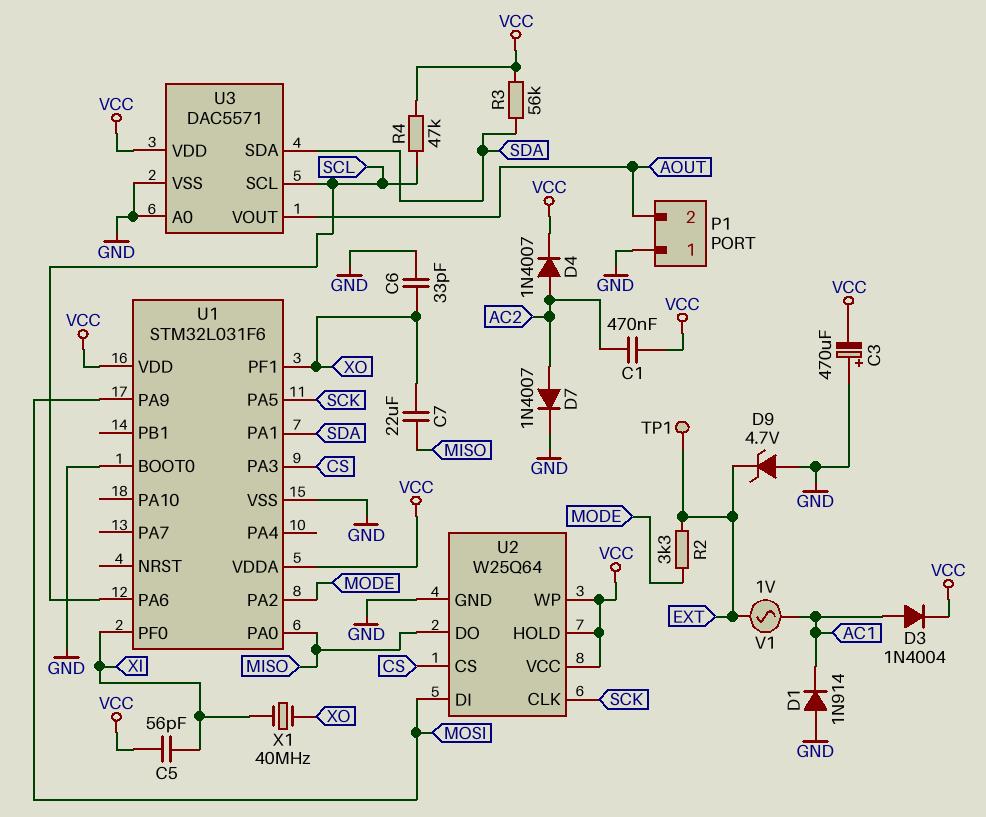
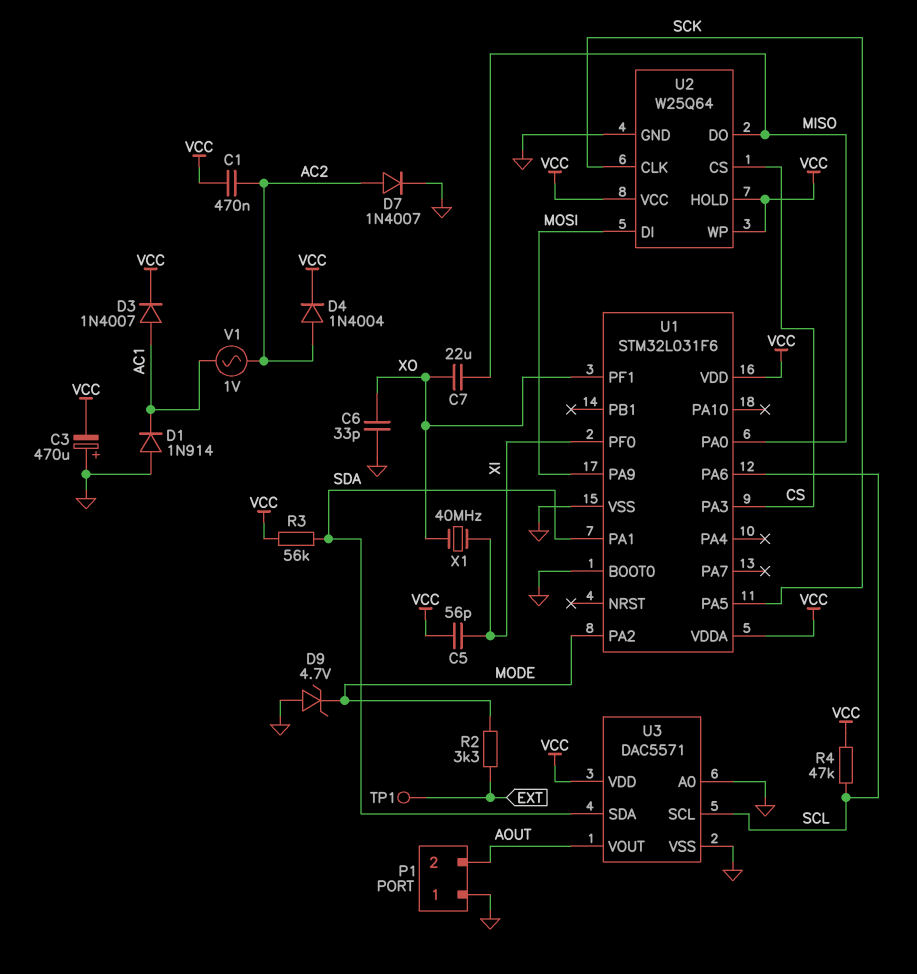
D3: diode 1N4004 (A AC1, K VCC) -> diode 1N4007 (A AC1, K VCC)
D4: diode 1N4007 (A AC2, K VCC) -> diode 1N4004 (A AC2, K VCC)
D9: zener 4.7V (A GND, K EXT) -> zener 4.7V (A GND, K MODE)
V1: AC 1V (AC1, EXT) -> AC 1V (AC1, AC2)

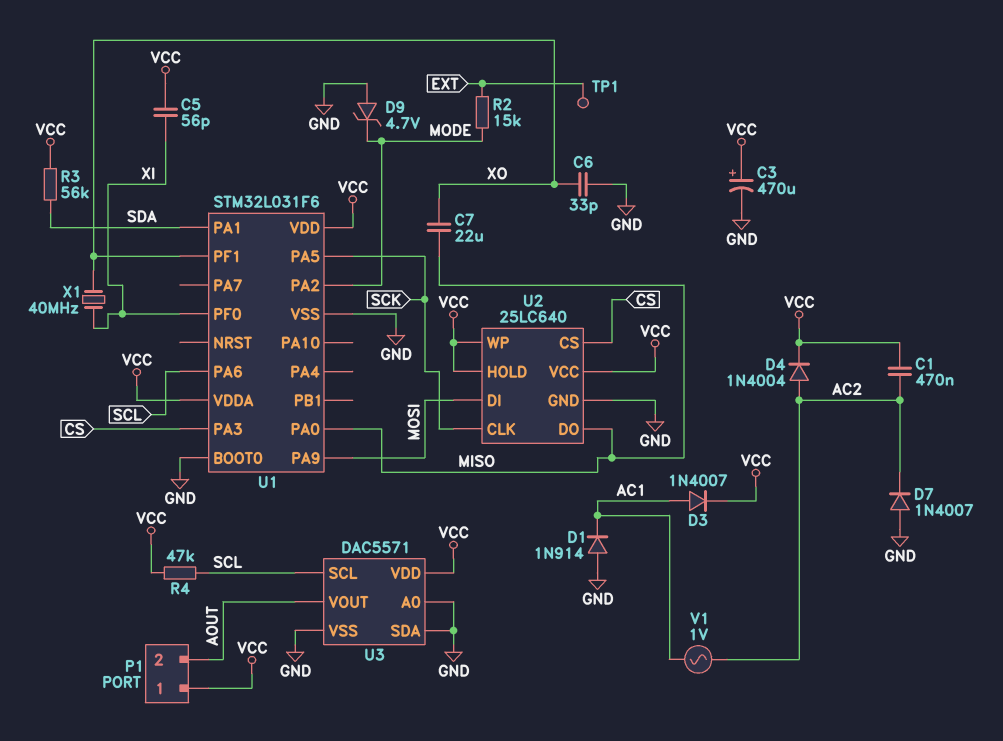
C3: 470uF (plus GND, minus VCC) -> 470uF (plus VCC, minus GND)
D7: diode 1N4007 (A AC2, K GND) -> diode 1N4007 (A GND, K AC2)
P1 pin 1: GND -> VCC
R2: 3.3k (EXT, MODE) -> 15k (EXT, MODE)
U2: W25Q64 -> 25LC640
U3 pin SDA: SDA -> GND

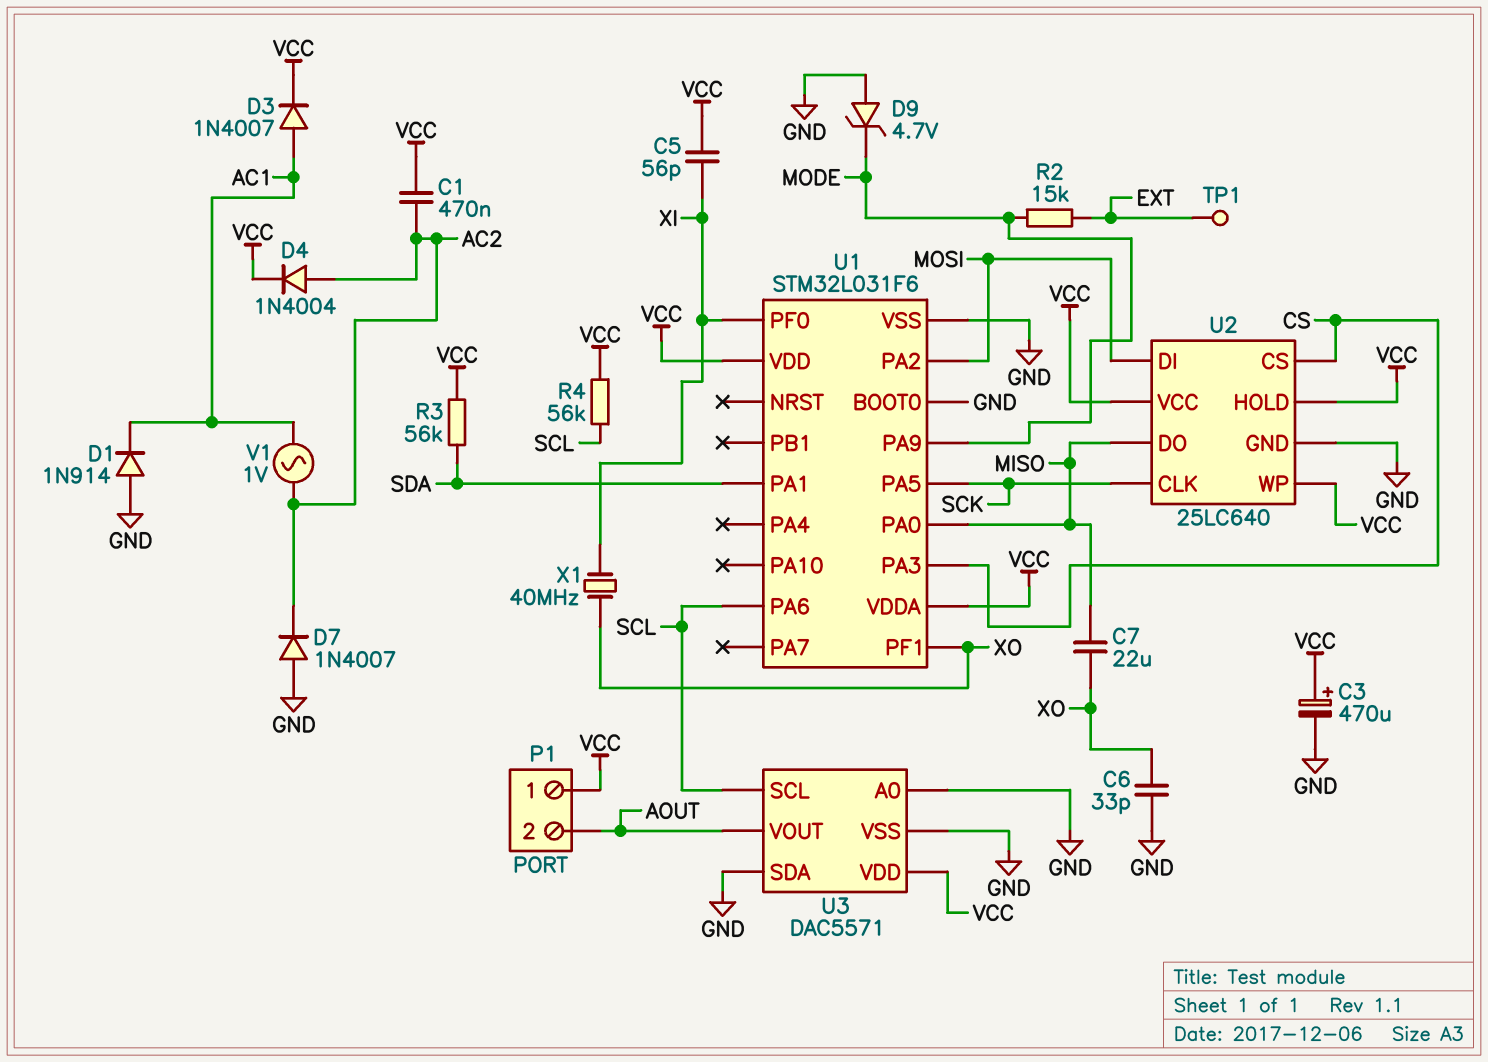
R4: 47k (SCL, VCC) -> 56k (SCL, VCC)
U1 pin PA2: MODE -> MOSI
U1 pin PA9: MOSI -> MODE

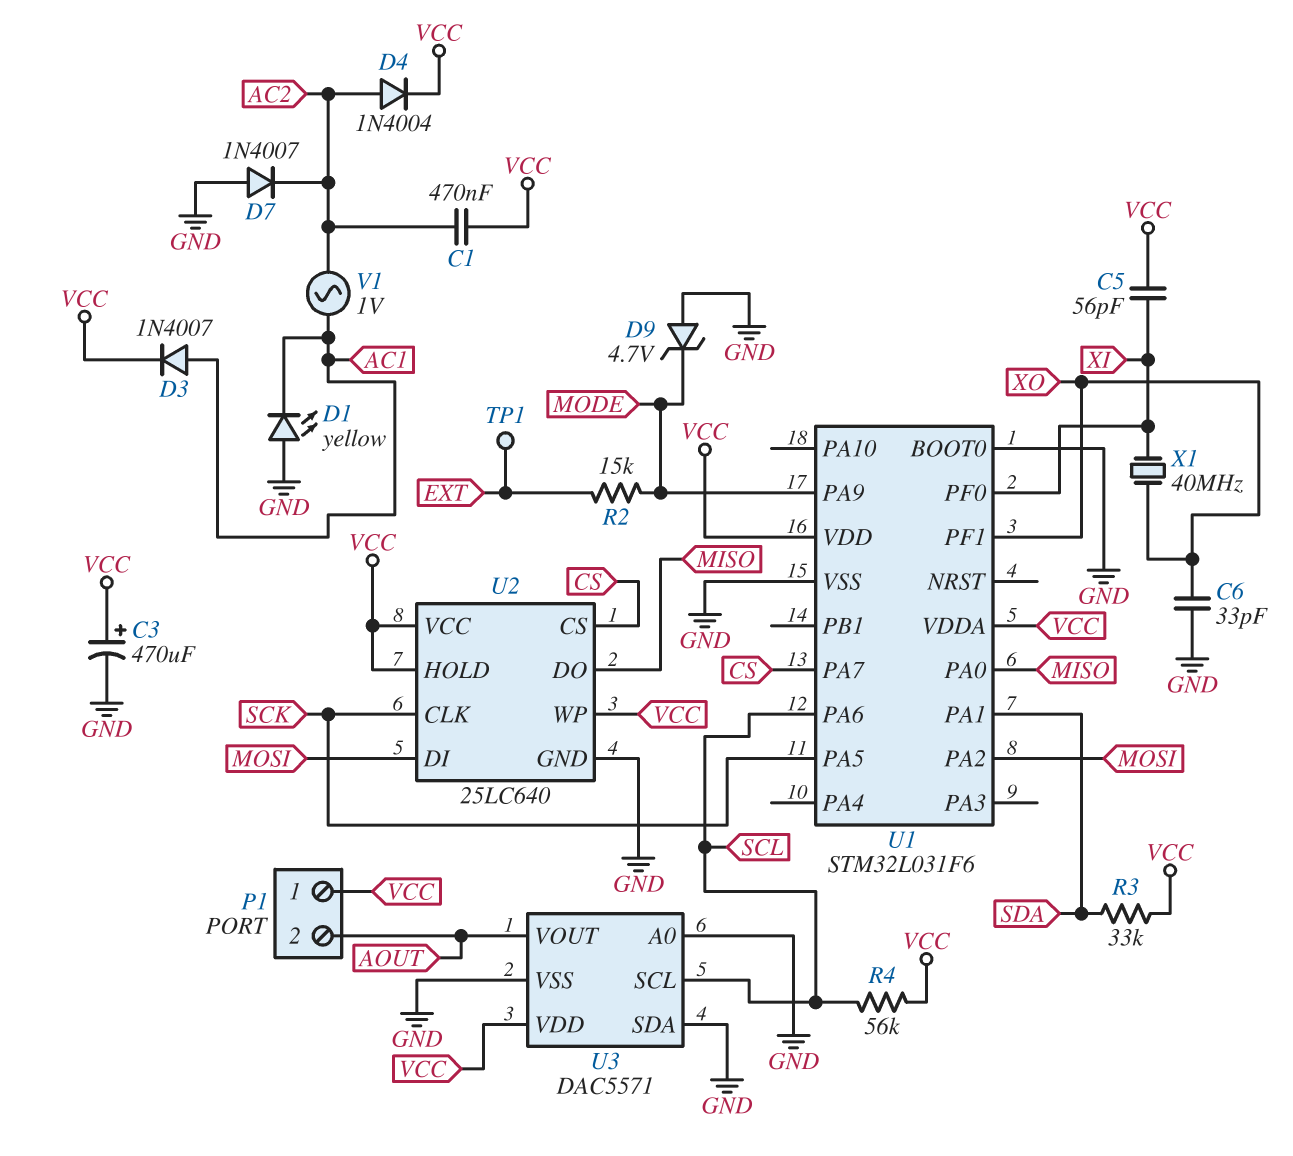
C7: 22uF (MISO, XO) -> none
D1: diode 1N914 (A GND, K AC1) -> LED yellow (A GND, K AC1)
R3: 56k (SDA, VCC) -> 33k (SDA, VCC)
U1 pin PA3: CS -> none
U1 pin PA7: none -> CS

